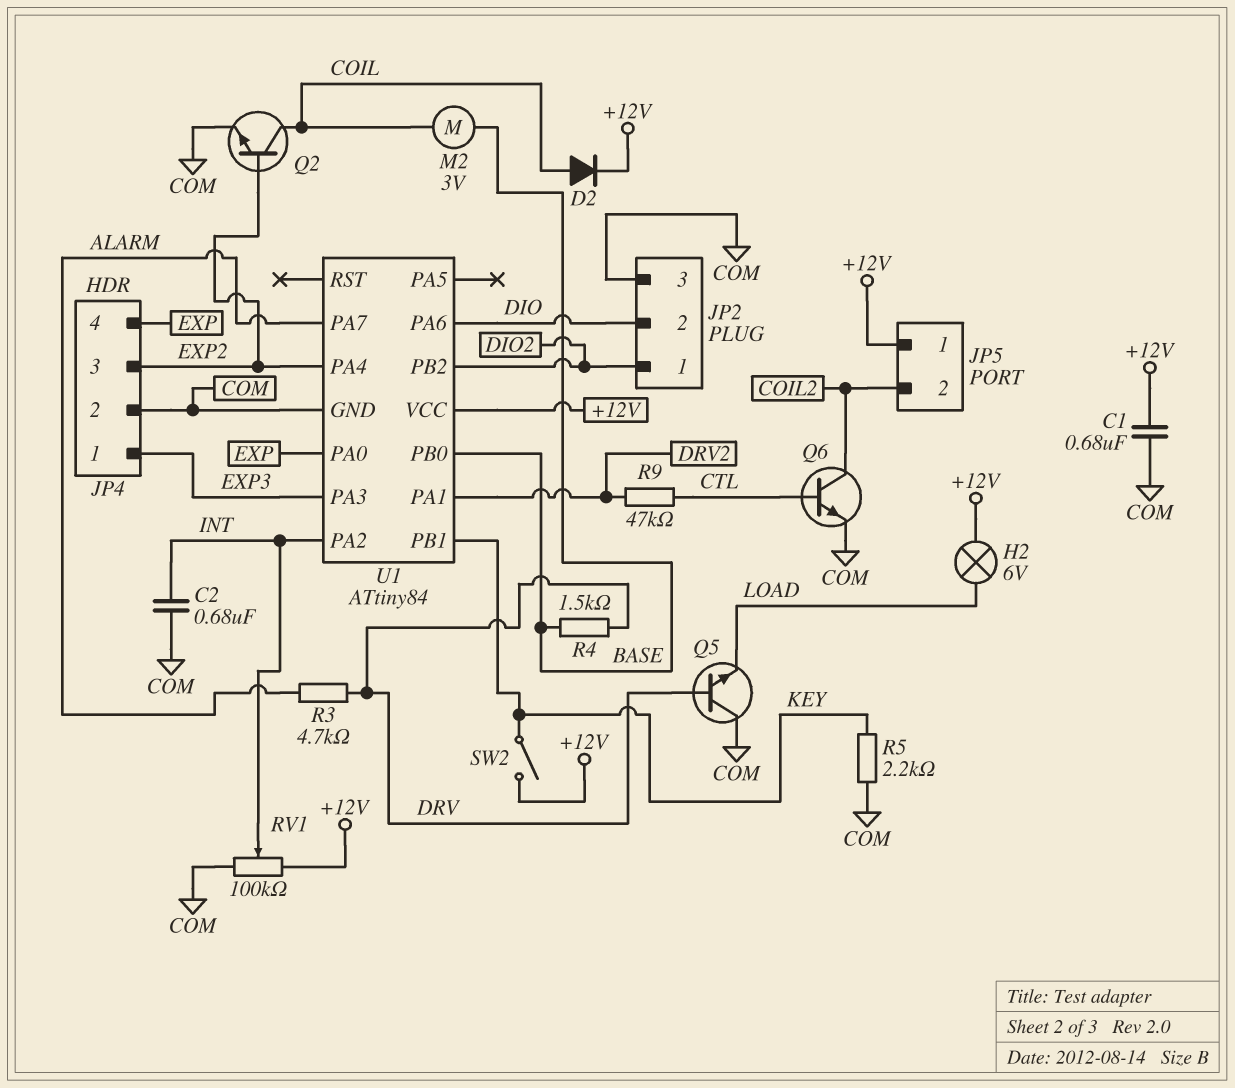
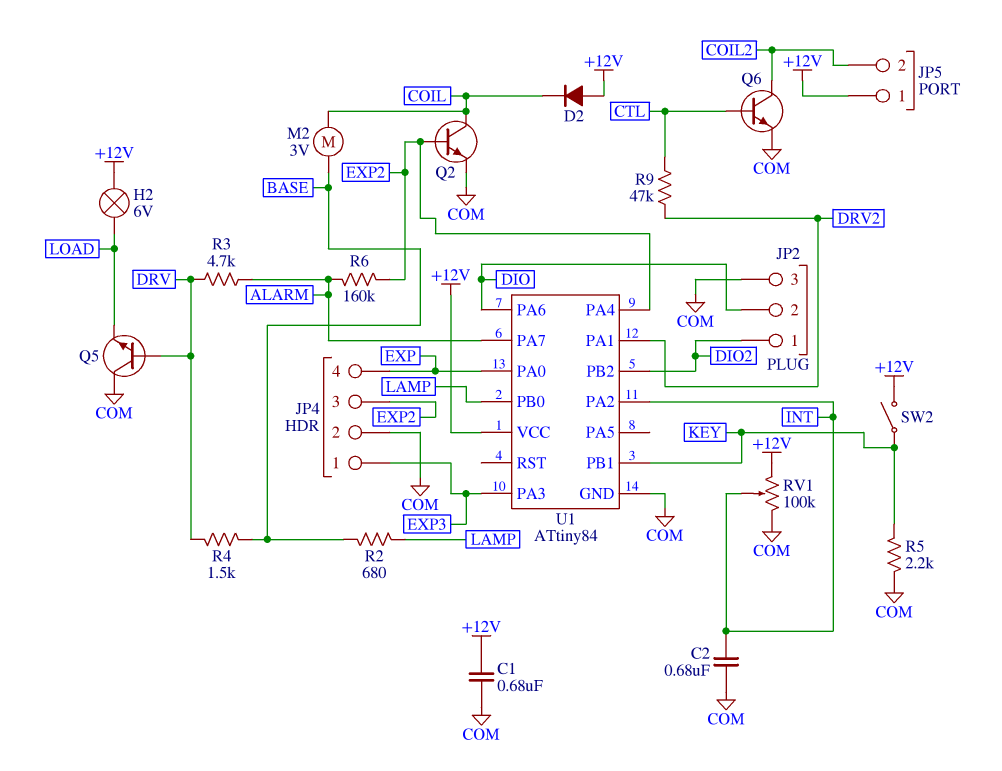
D2: diode (A COIL, K +12V) -> diode (A +12V, K COIL)
R2: none -> 680 (BASE, LAMP)
R6: none -> 160k (ALARM, EXP2)
U1 pin PB0: BASE -> LAMP

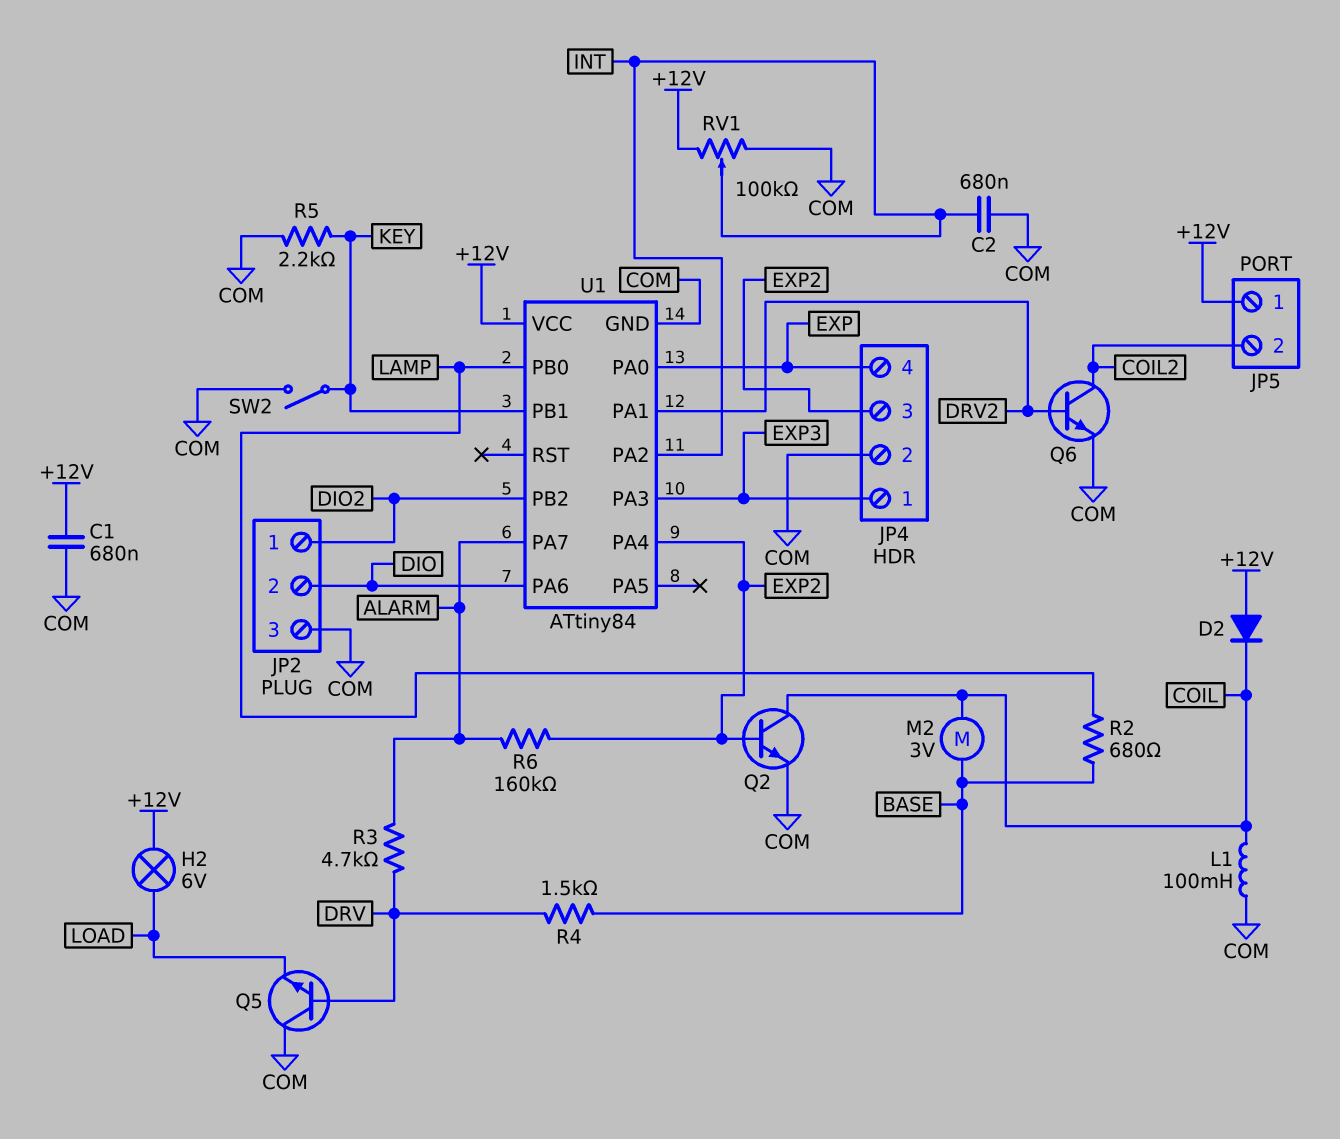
L1: none -> 100mH (COIL, COM)
Q6: NPN (B CTL, C COIL2, E COM) -> NPN (B DRV2, C COIL2, E COM)
R9: 47k (CTL, DRV2) -> none
SW2: switch (+12V, KEY) -> switch (COM, KEY)

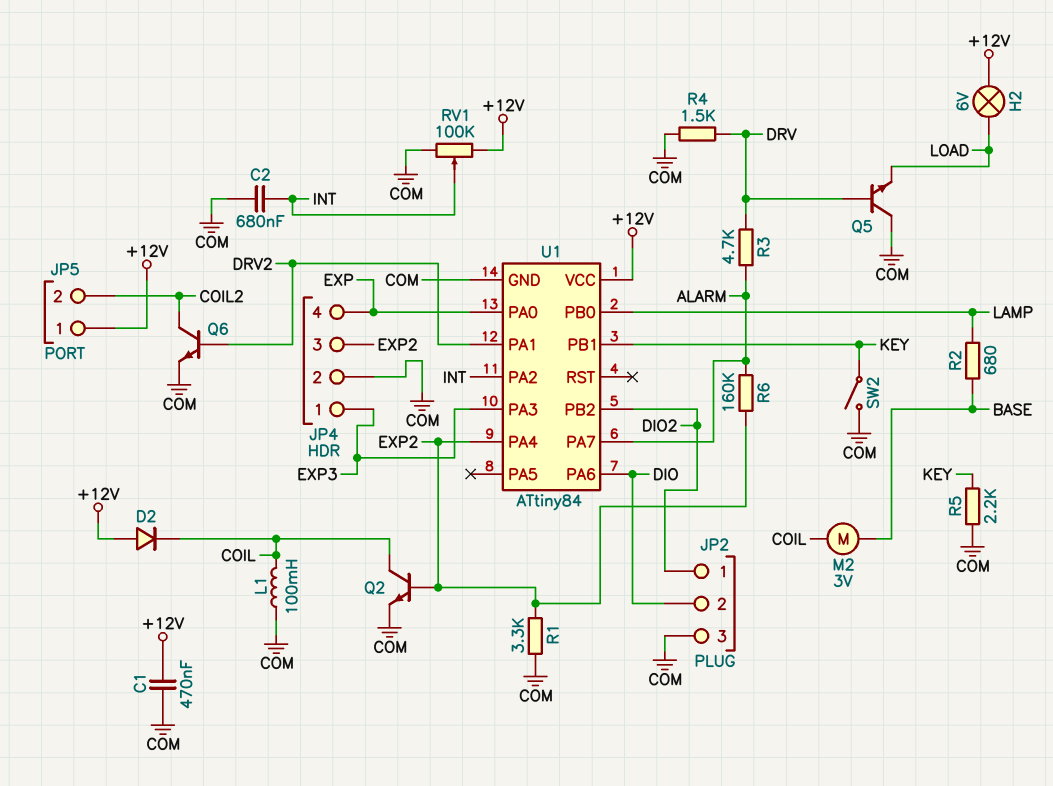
C1: 680nF (+12V, COM) -> 470nF (+12V, COM)
R1: none -> 3.3k (COM, EXP2)
R4: 1.5k (BASE, DRV) -> 1.5k (COM, DRV)

